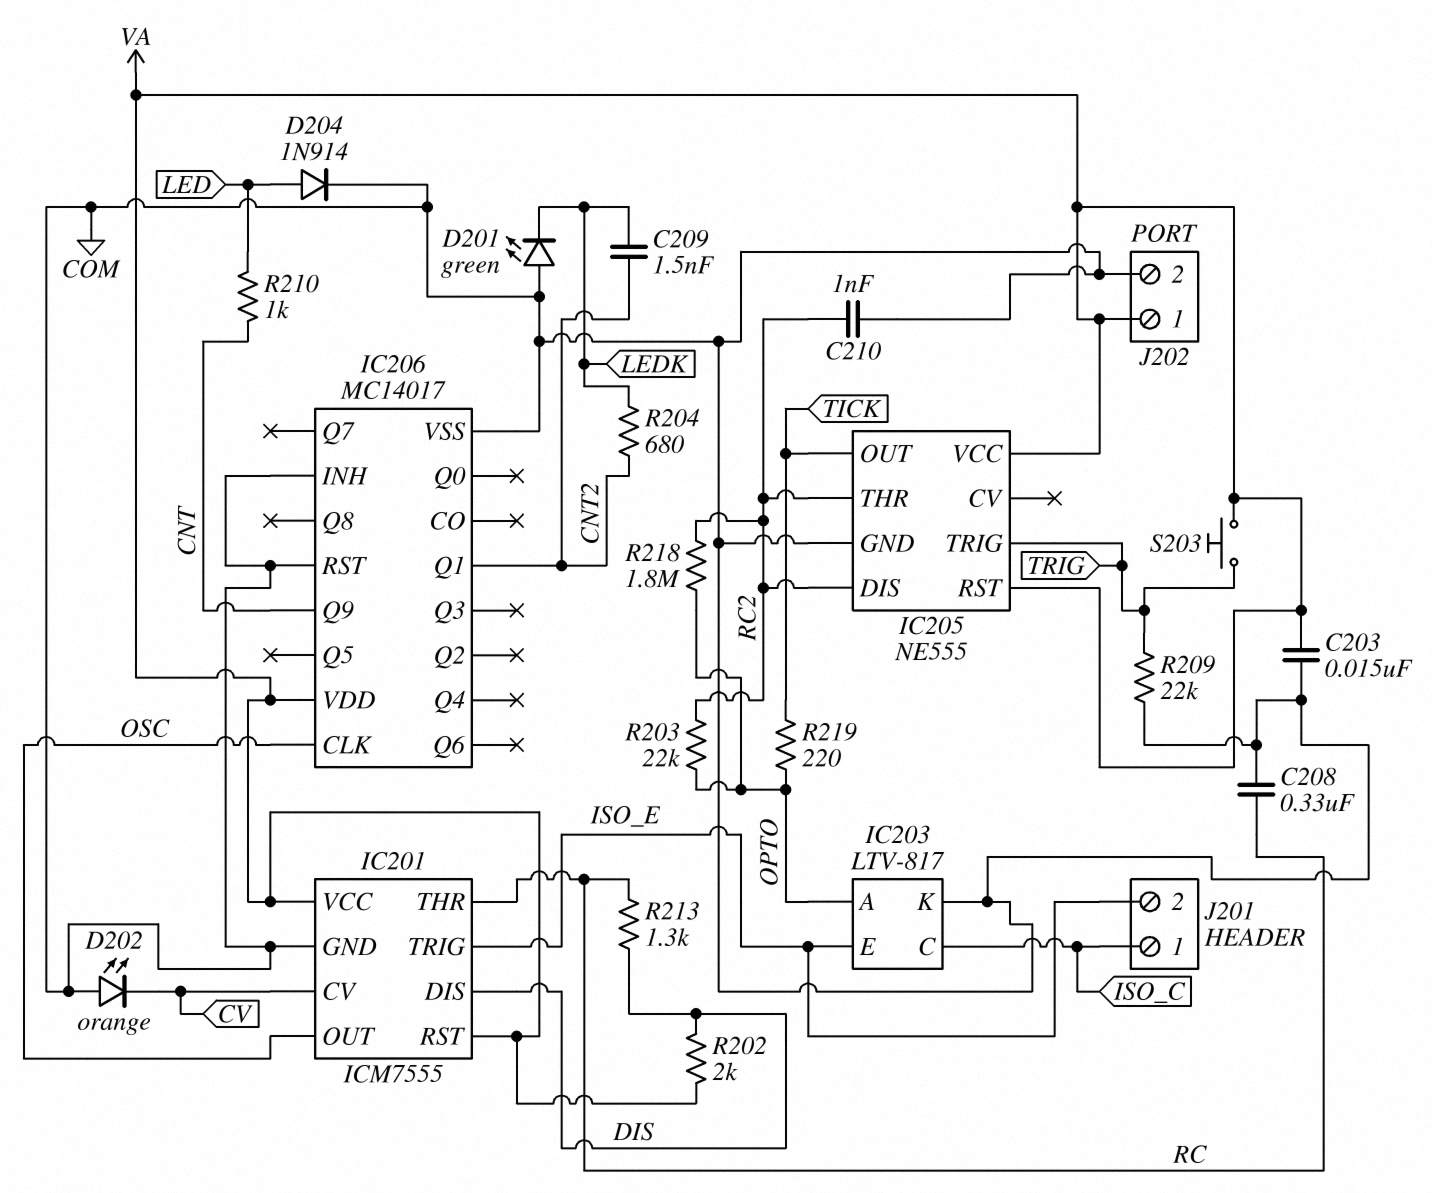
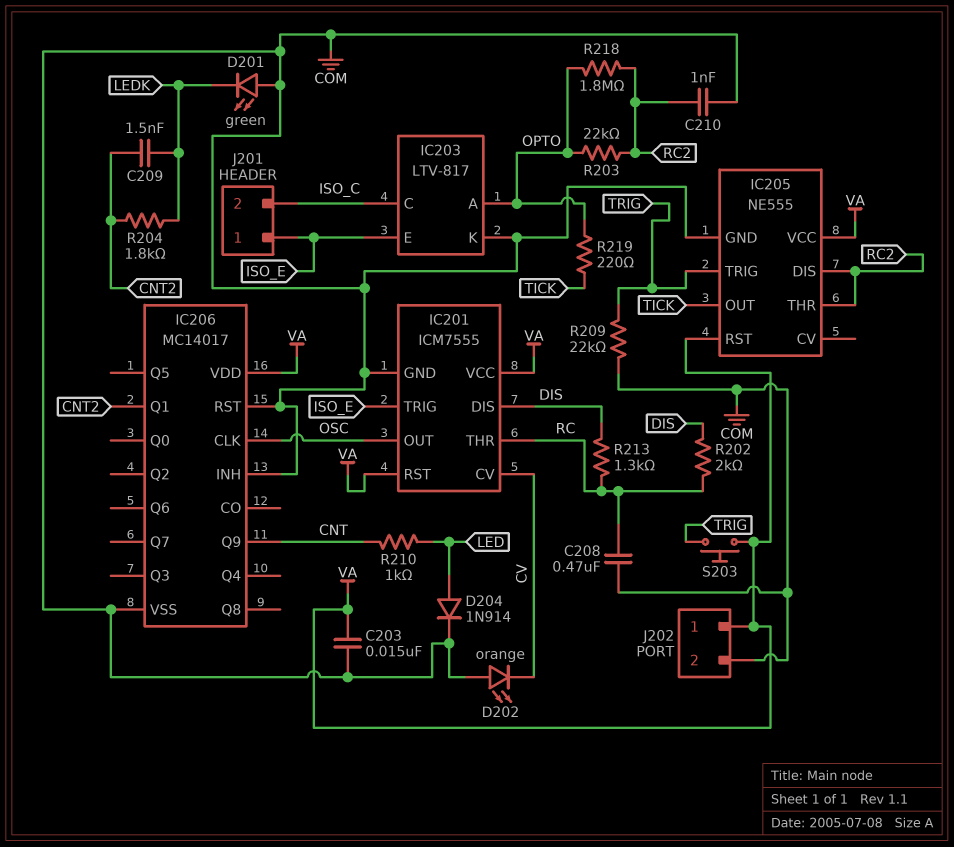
C208: 330nF (COM, RC) -> 470nF (COM, RC)
J201 pin 1: ISO_C -> ISO_E
J201 pin 2: ISO_E -> ISO_C
R202: 2k (DIS, VA) -> 2k (DIS, RC)
R204: 680 (CNT2, LEDK) -> 1.8k (CNT2, LEDK)

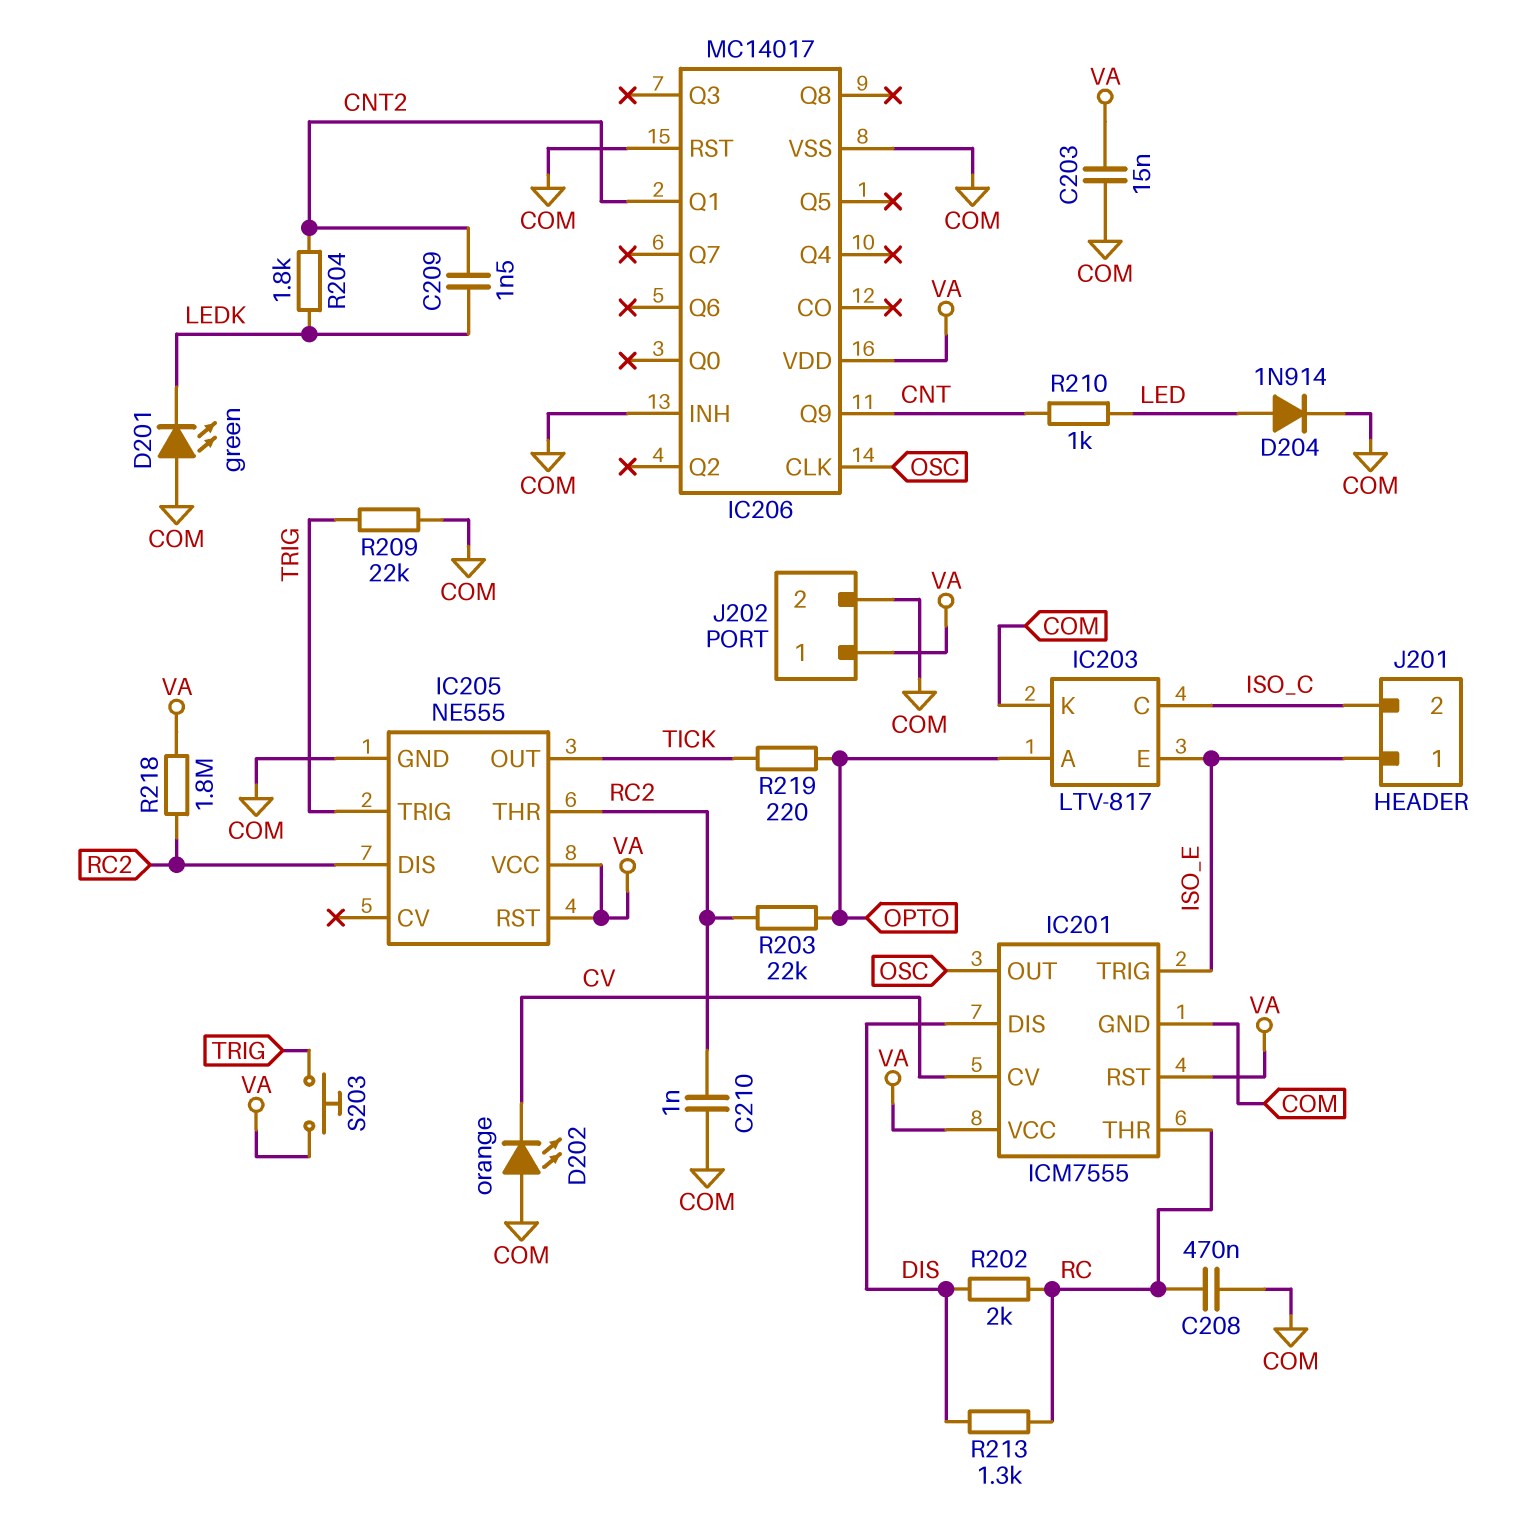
R218: 1.8M (OPTO, RC2) -> 1.8M (RC2, VA)

